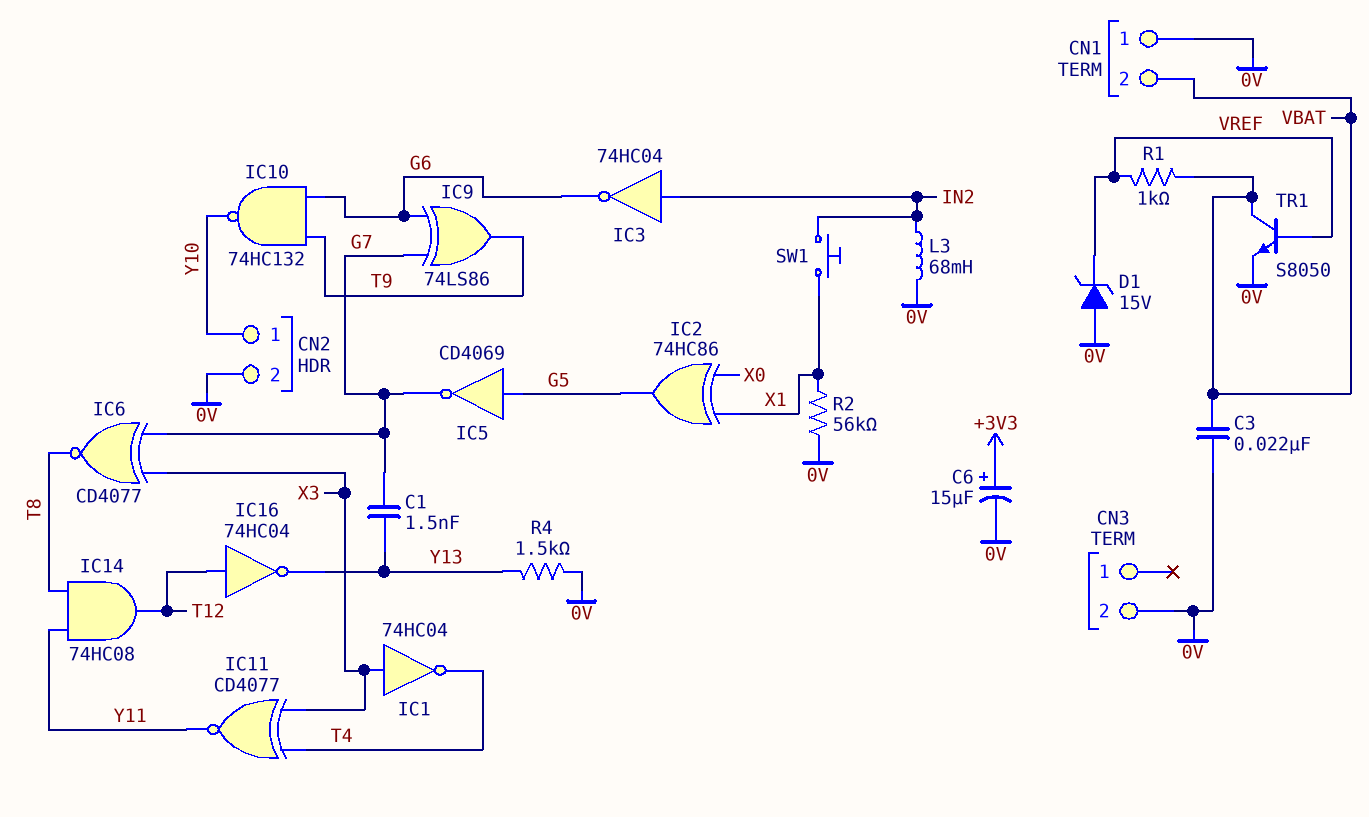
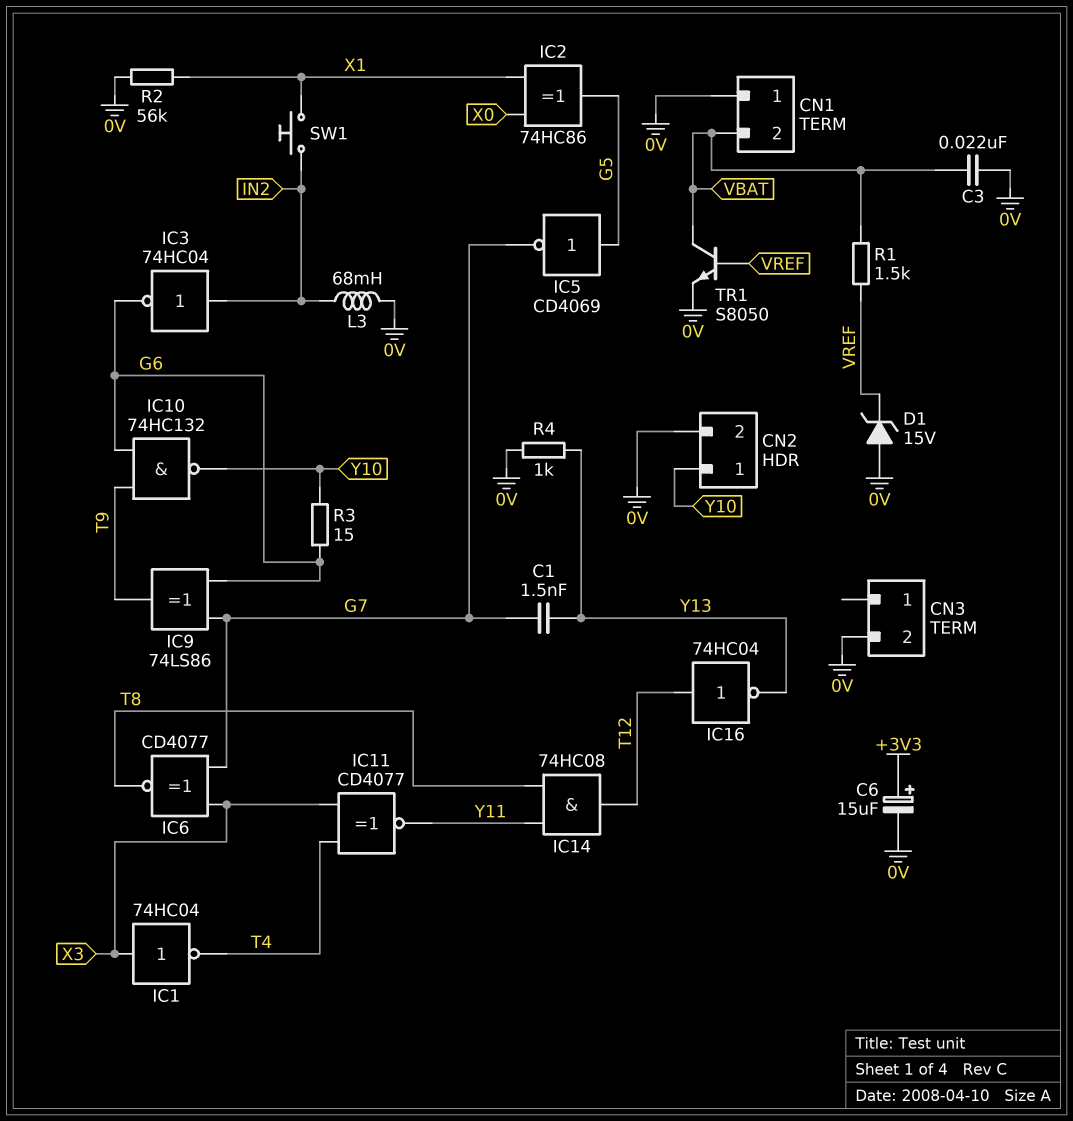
R1: 1k (VBAT, VREF) -> 1.5k (VBAT, VREF)
R3: none -> 15 (G6, Y10)
R4: 1.5k (0V, Y13) -> 1k (0V, Y13)

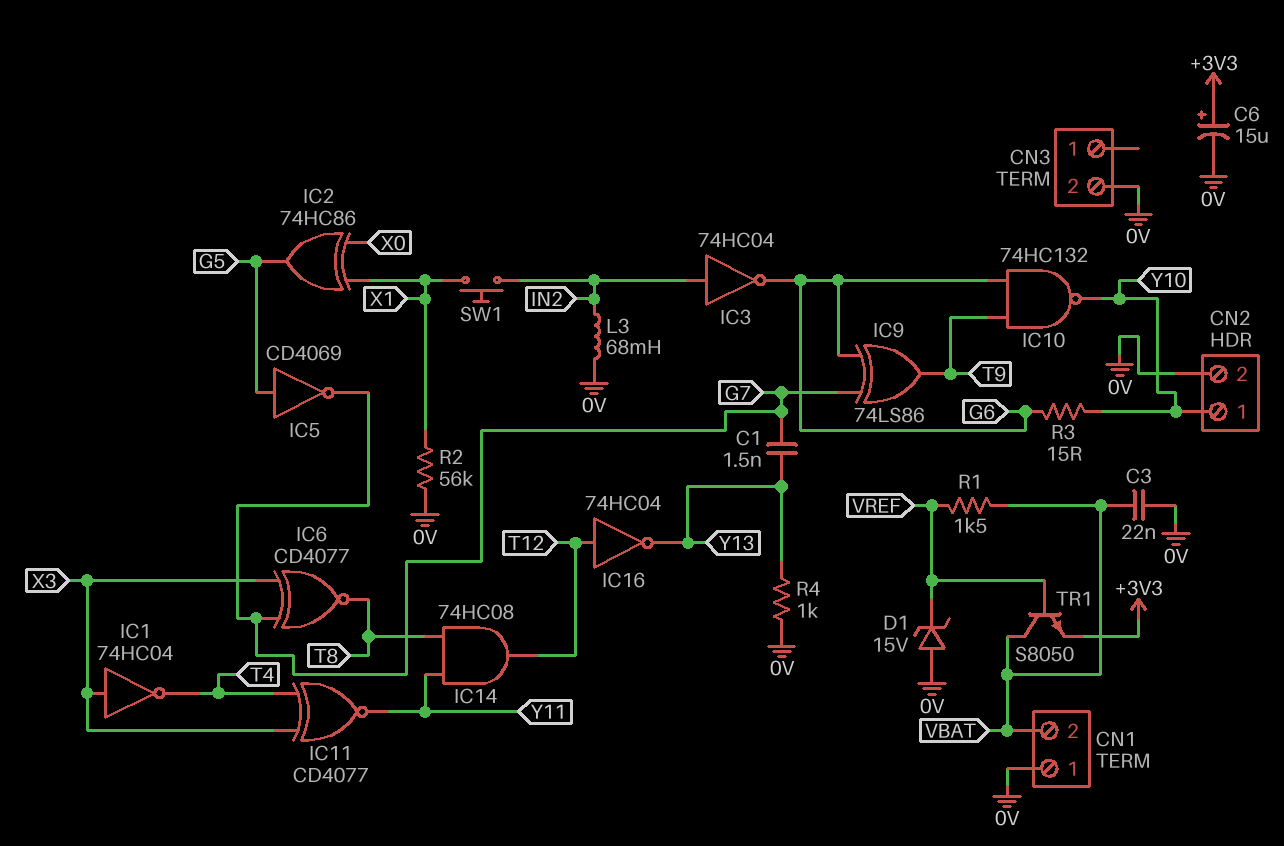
TR1: NPN S8050 (B VREF, C VBAT, E 0V) -> NPN S8050 (B VREF, C VBAT, E +3V3)

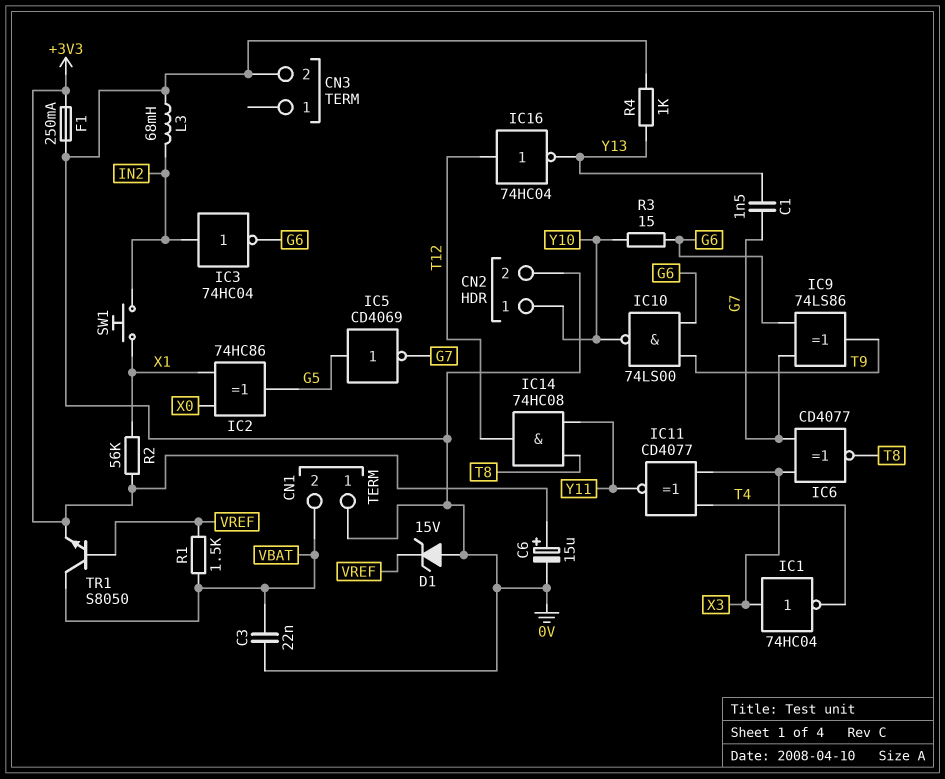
F1: none -> 250mA (+3V3, 0V)
IC10: NAND 74HC132 (in G6, in T9, out Y10) -> NAND 74LS00 (in G6, in T9, out Y10)
R2: 56k (0V, X1) -> 56k (+3V3, X1)

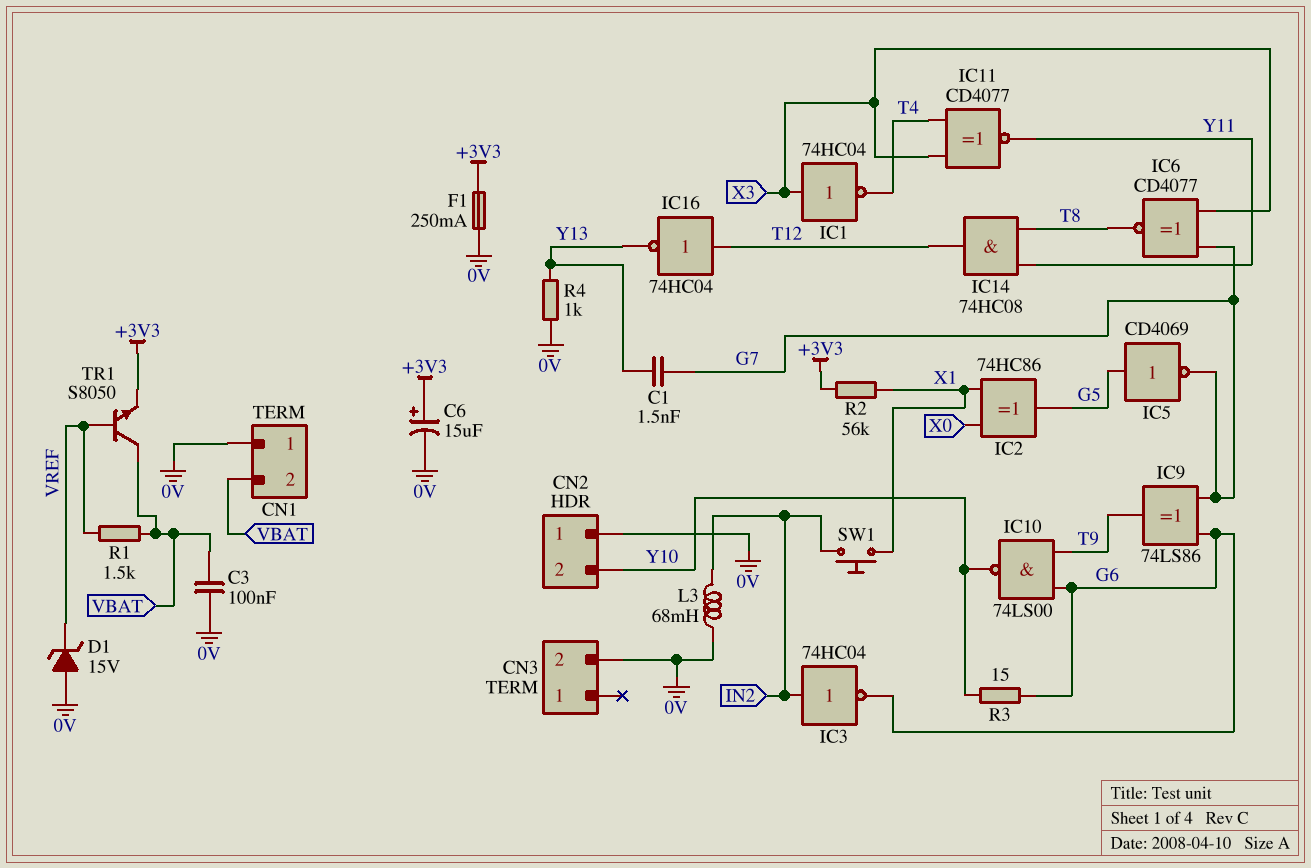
C3: 22nF (0V, VBAT) -> 100nF (0V, VBAT)
CN2 pin 1: Y10 -> 0V
CN2 pin 2: 0V -> Y10

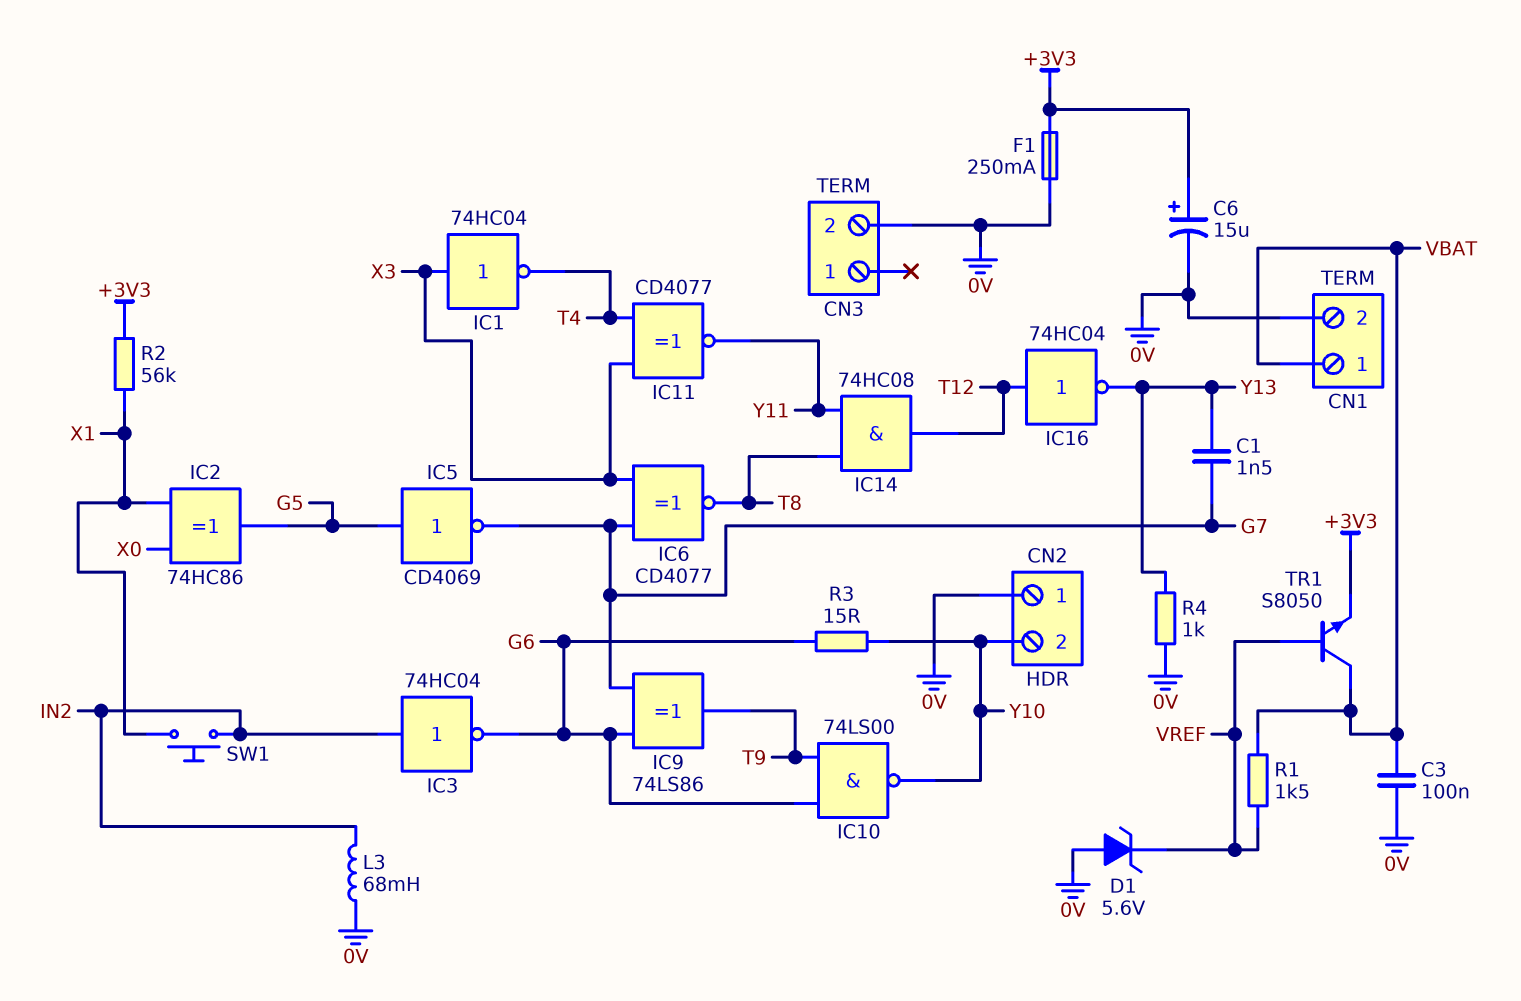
CN1 pin 1: 0V -> VBAT
CN1 pin 2: VBAT -> 0V
D1: zener 15V (A 0V, K VREF) -> zener 5.6V (A 0V, K VREF)

